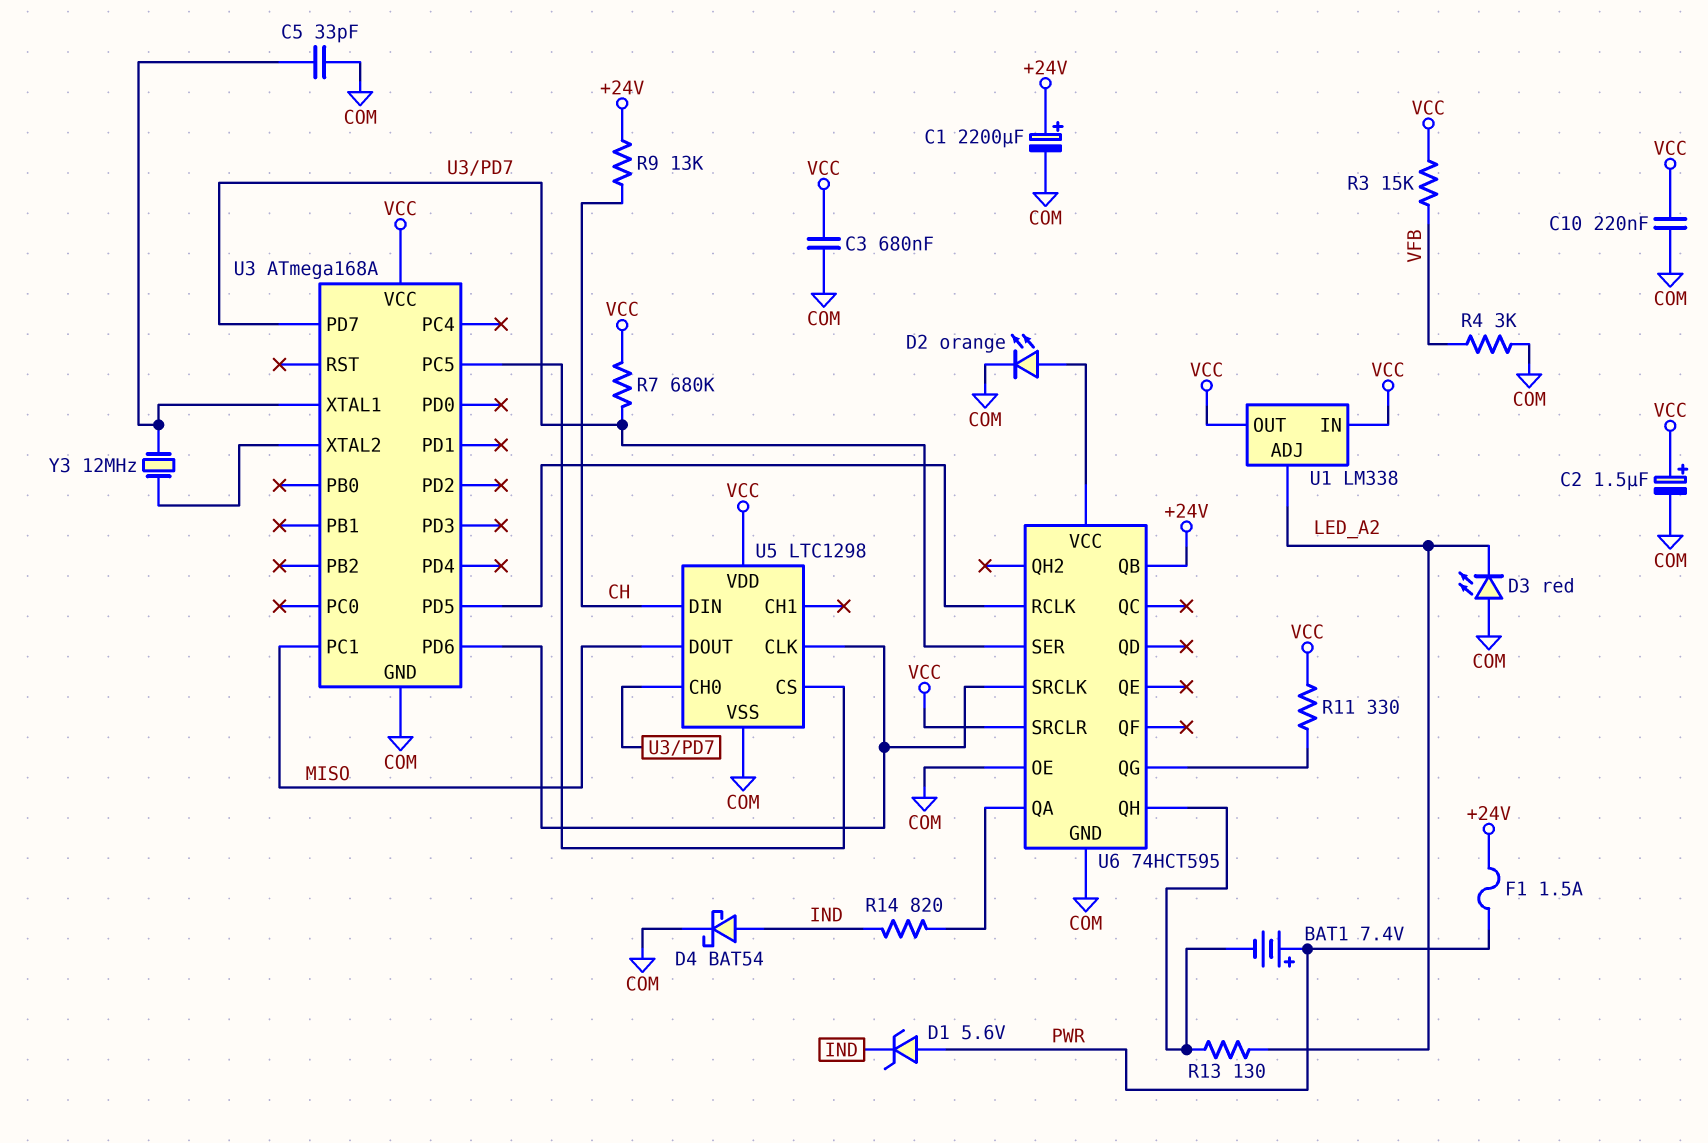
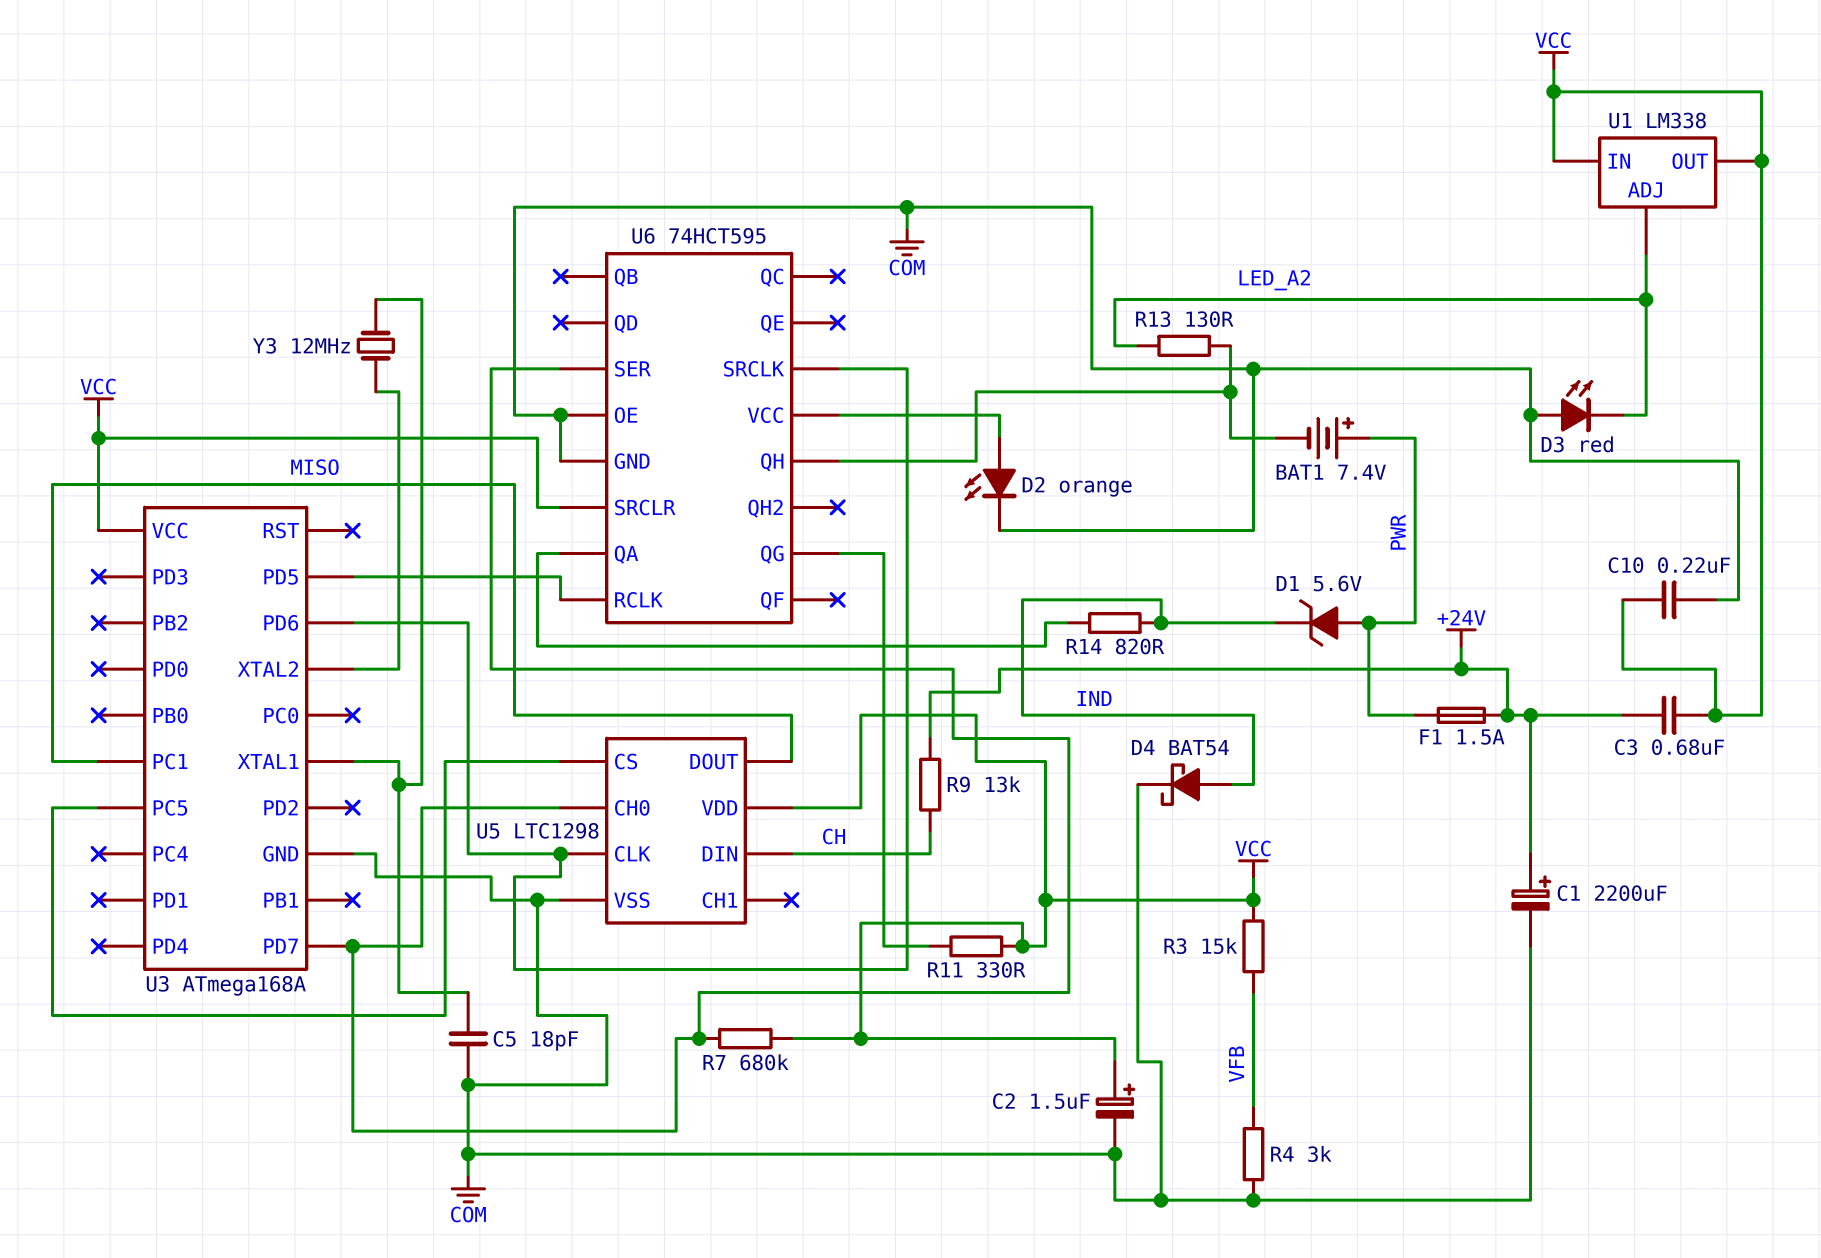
C3: 680nF (COM, VCC) -> 680nF (+24V, VCC)
C5: 33pF (COM, U3/XTAL1) -> 18pF (COM, U3/XTAL1)
U6 pin QB: +24V -> none

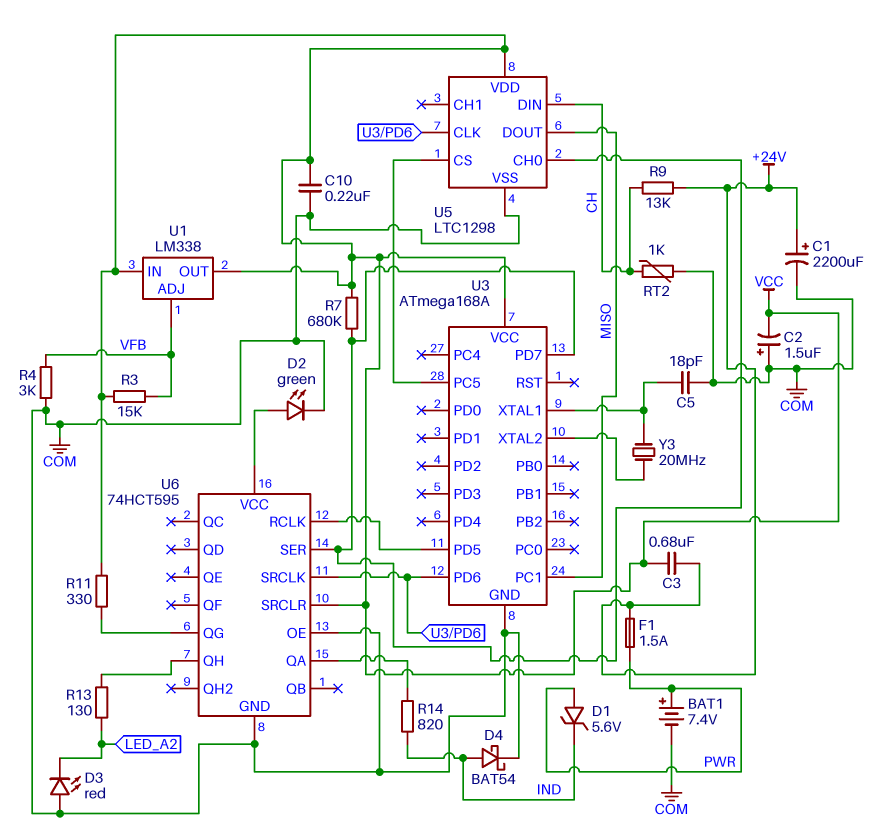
BAT1: 7.4V (plus PWR, minus U6/QH) -> 7.4V (plus PWR, minus COM)
C2: 1.5uF (plus VCC, minus COM) -> 1.5uF (plus COM, minus VCC)
D2: LED orange (A U6/VCC, K COM) -> LED green (A U6/VCC, K COM)
RT2: none -> 1k (CH, COM)
U1 pin ADJ: LED_A2 -> VFB
Y3: 12MHz (U3/XTAL1, U3/XTAL2) -> 20MHz (U3/XTAL1, U3/XTAL2)

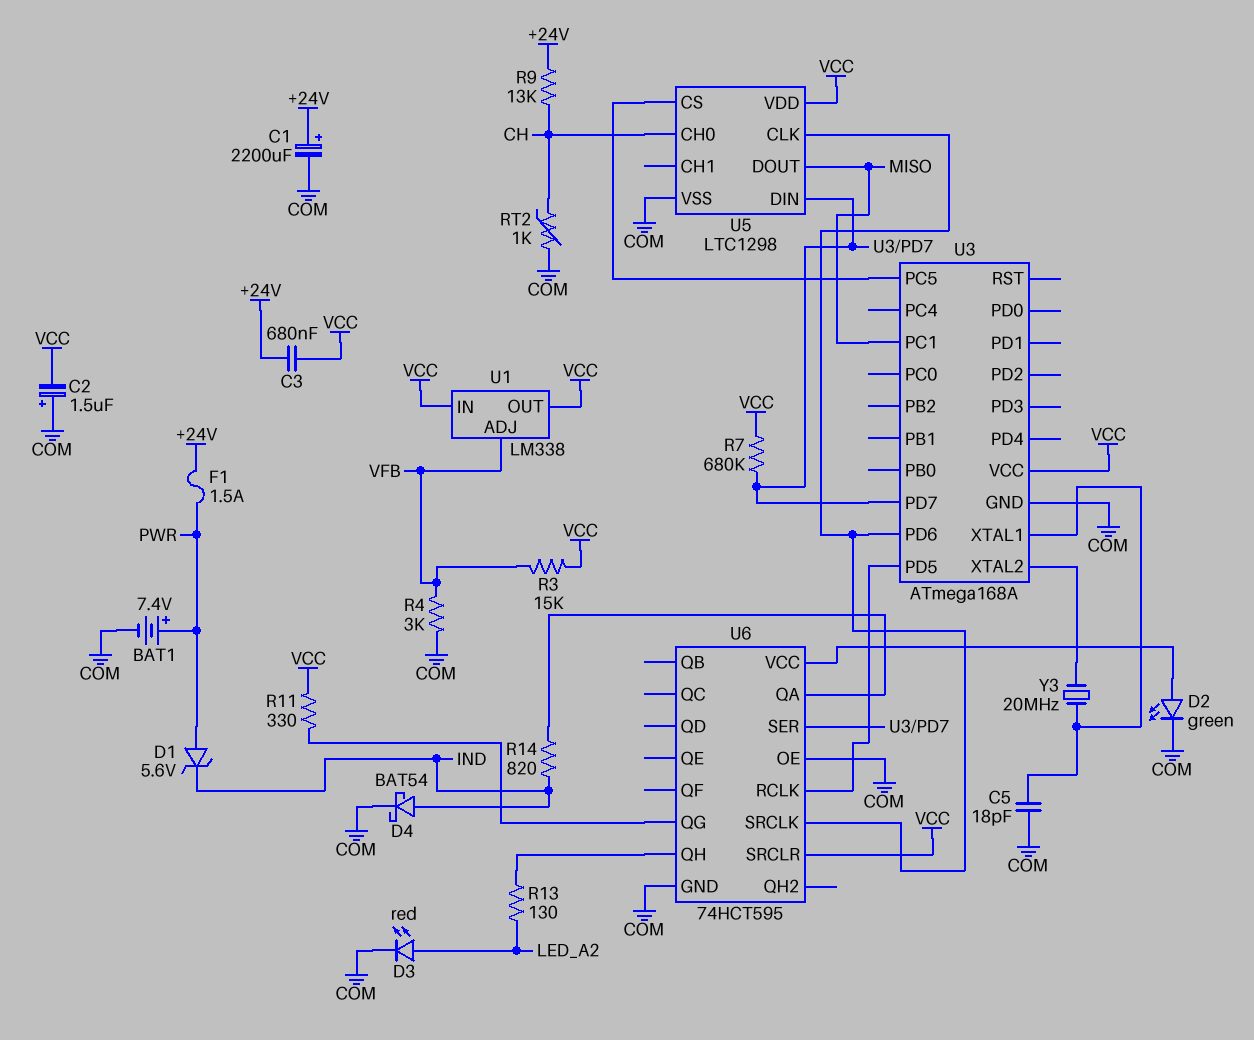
C10: 220nF (COM, VCC) -> none
D3: LED red (A COM, K LED_A2) -> LED red (A LED_A2, K COM)
U5 pin CH0: U3/PD7 -> CH
U5 pin DIN: CH -> U3/PD7

